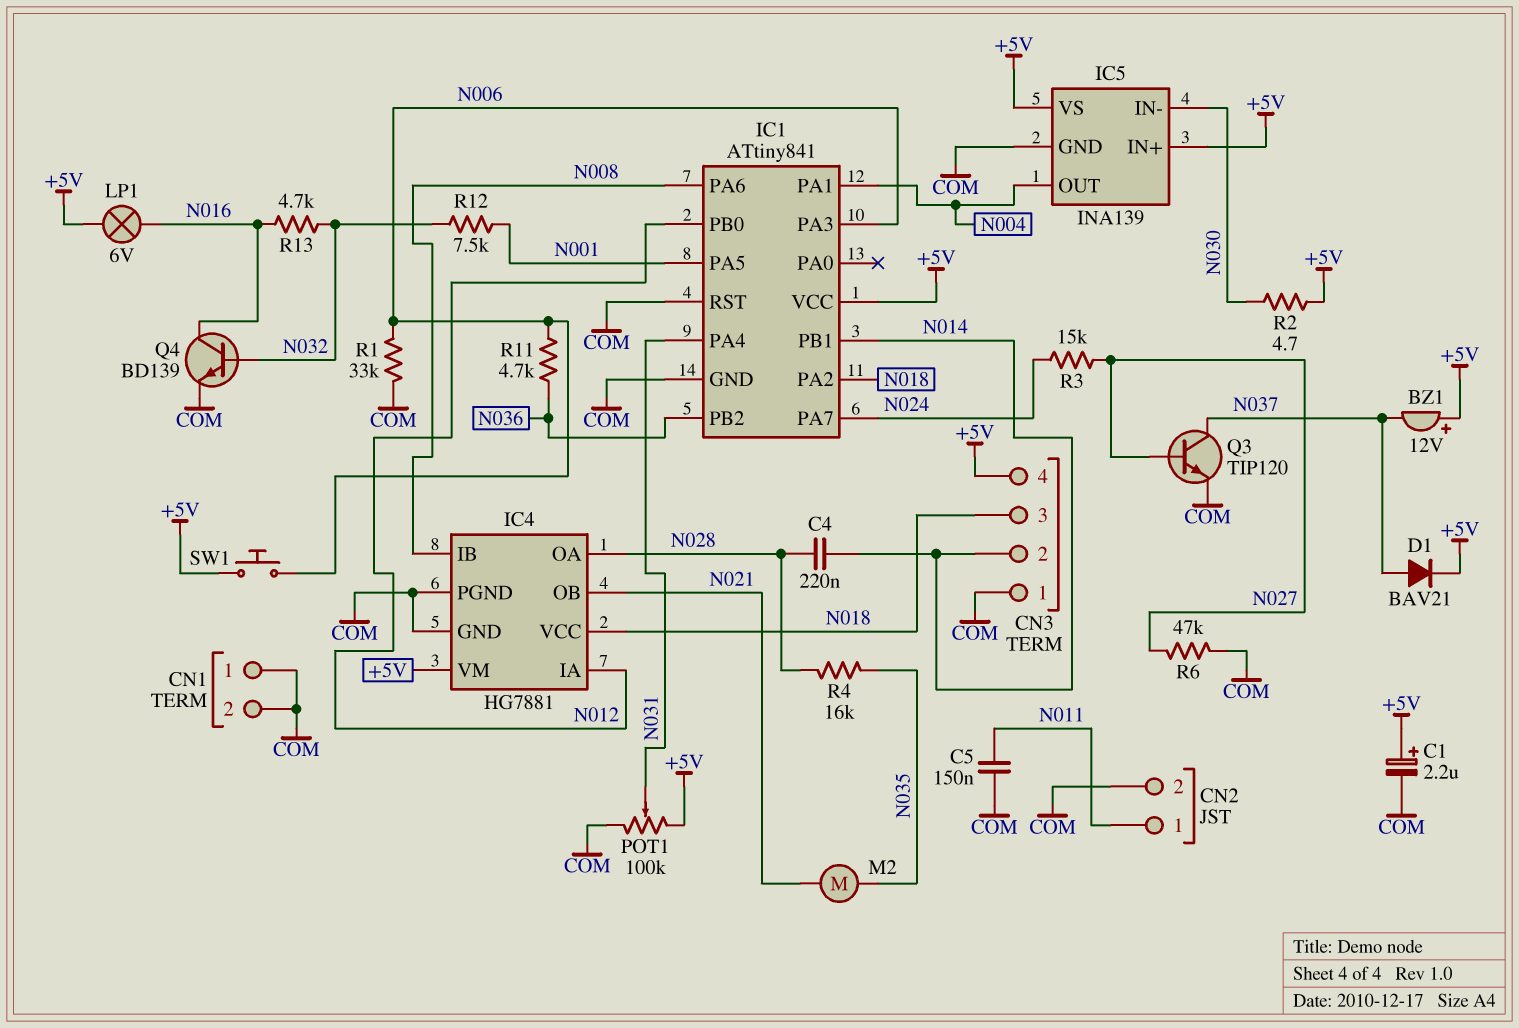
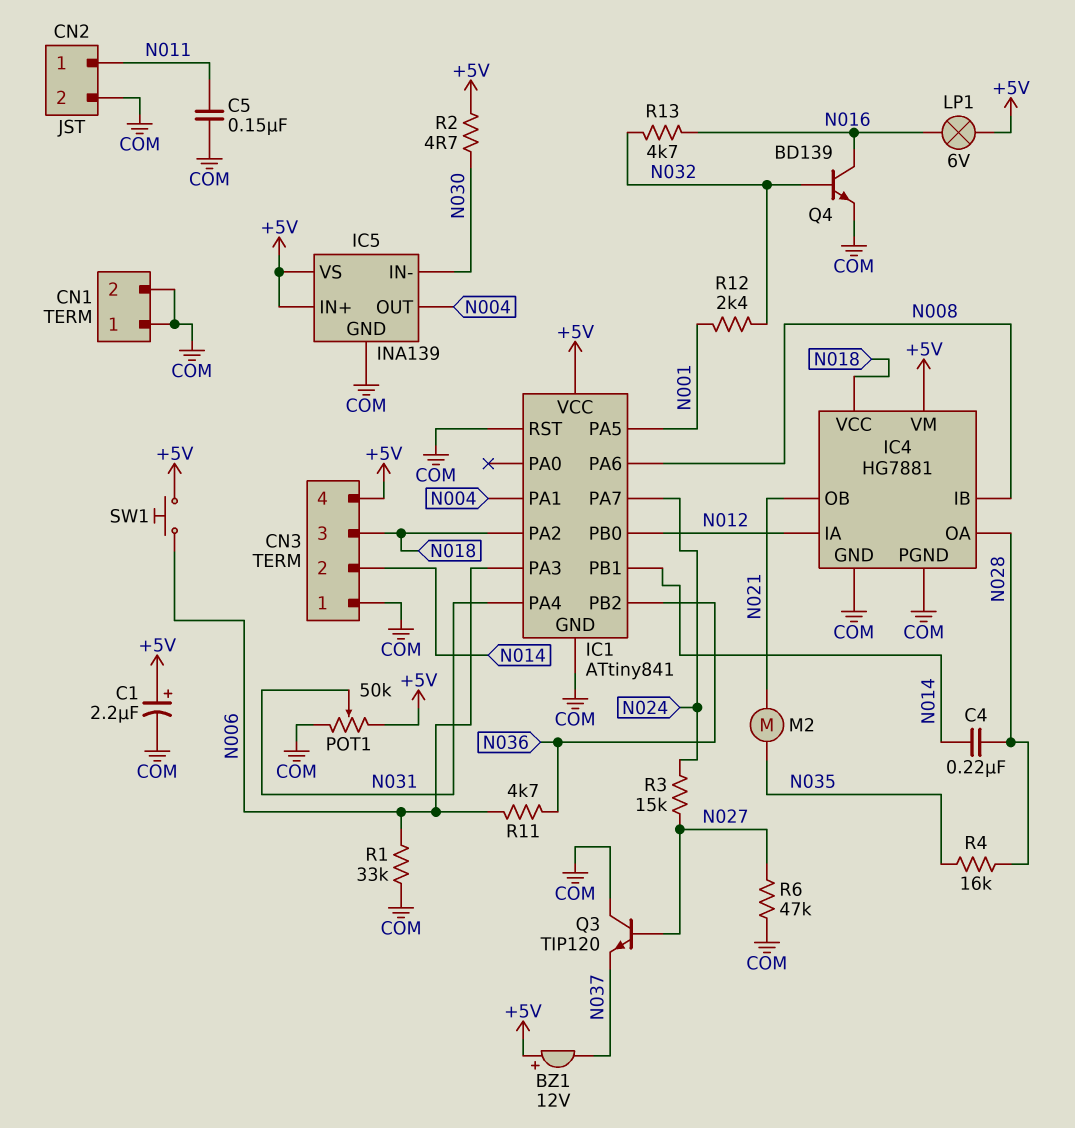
D1: diode BAV21 (A N037, K +5V) -> none
POT1: 100k (+5V, COM, wiper N031) -> 50k (+5V, COM, wiper N031)
Q3: NPN TIP120 (B N027, C N037, E COM) -> NPN TIP120 (B N027, C COM, E N037)
R12: 7.5k (N001, N032) -> 2.4k (N001, N032)

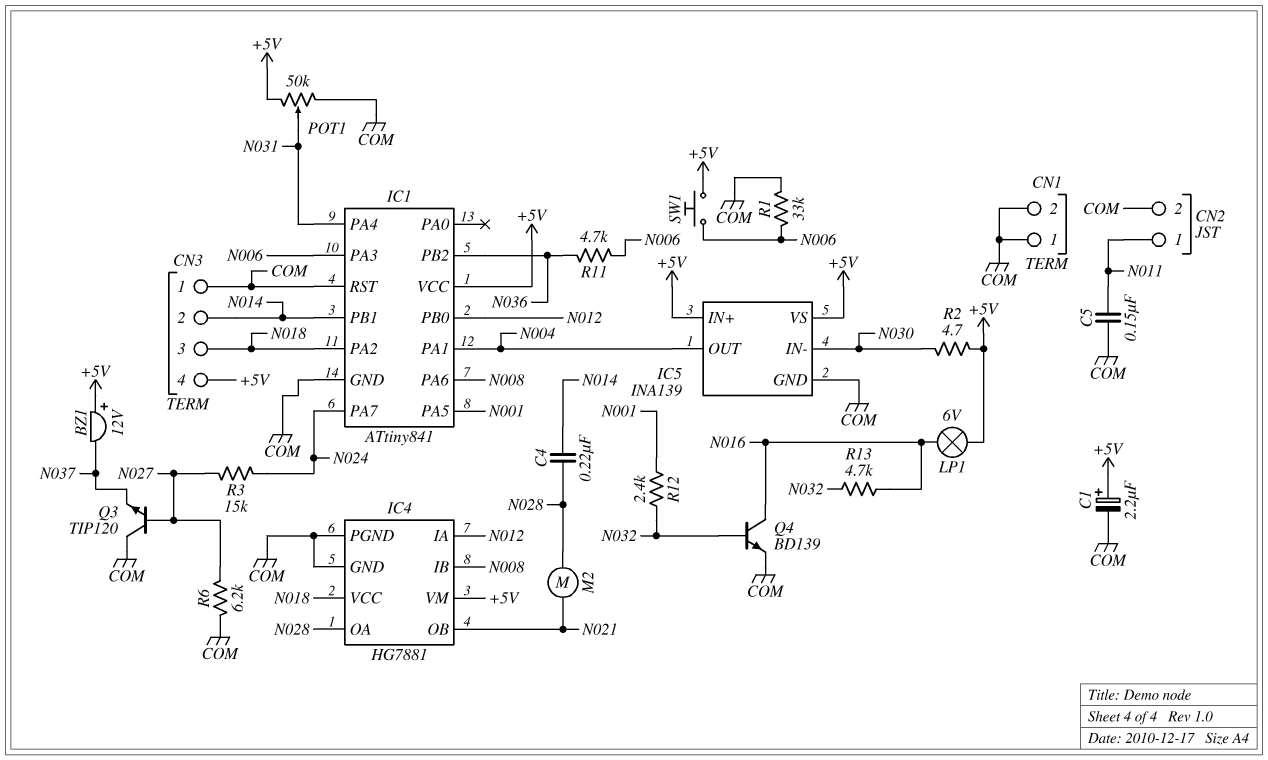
M2: motor (N021, N035) -> motor (N021, N028)
R4: 16k (N028, N035) -> none
R6: 47k (COM, N027) -> 6.2k (COM, N027)

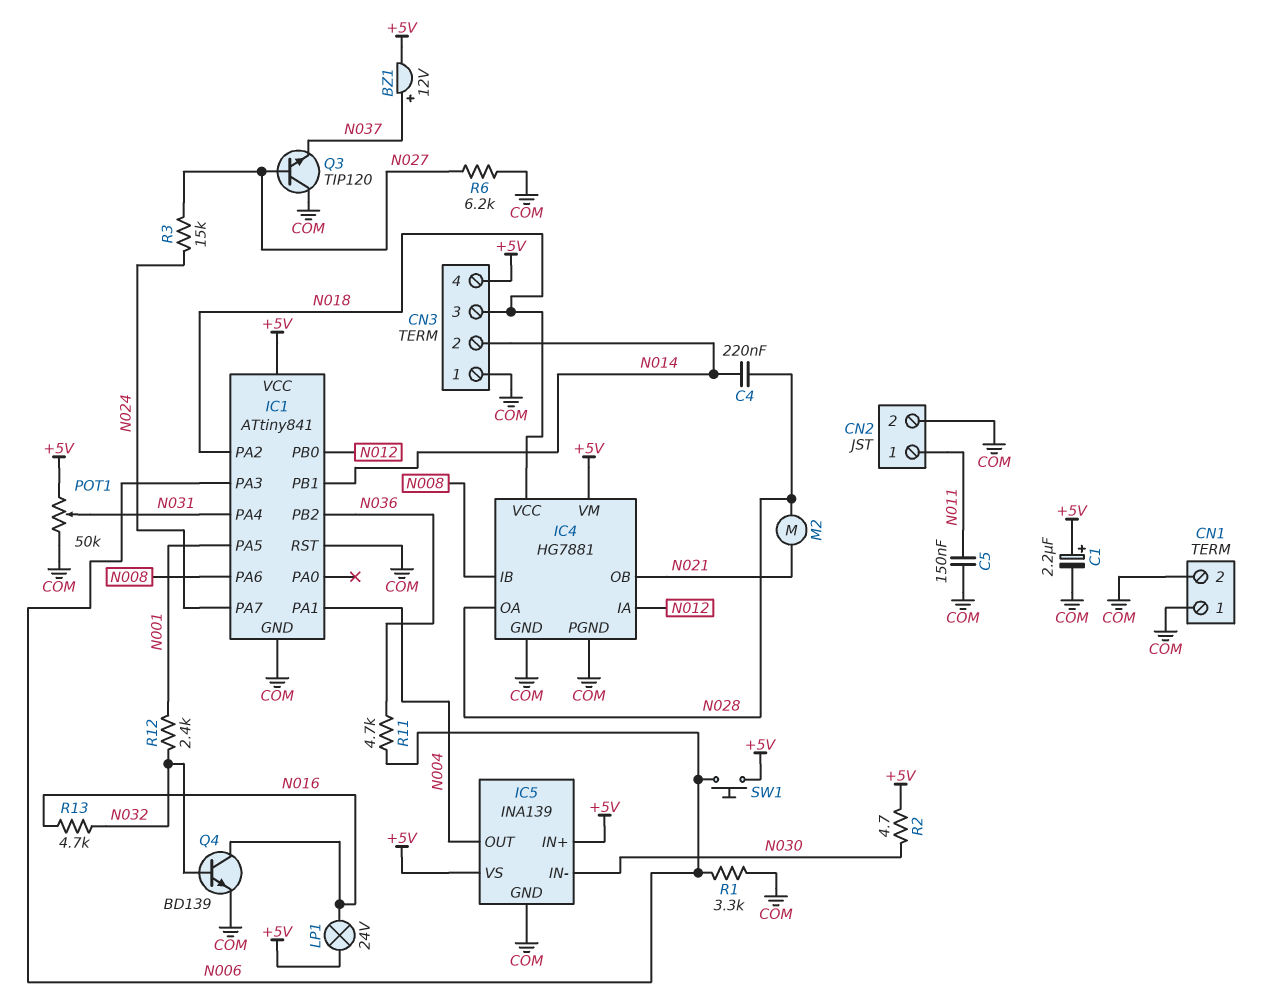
BZ1: buzzer 12V (plus +5V, minus N037) -> buzzer 12V (plus N037, minus +5V)
LP1: lamp 6V (+5V, N016) -> lamp 24V (+5V, N016)
R1: 33k (COM, N006) -> 3.3k (COM, N006)

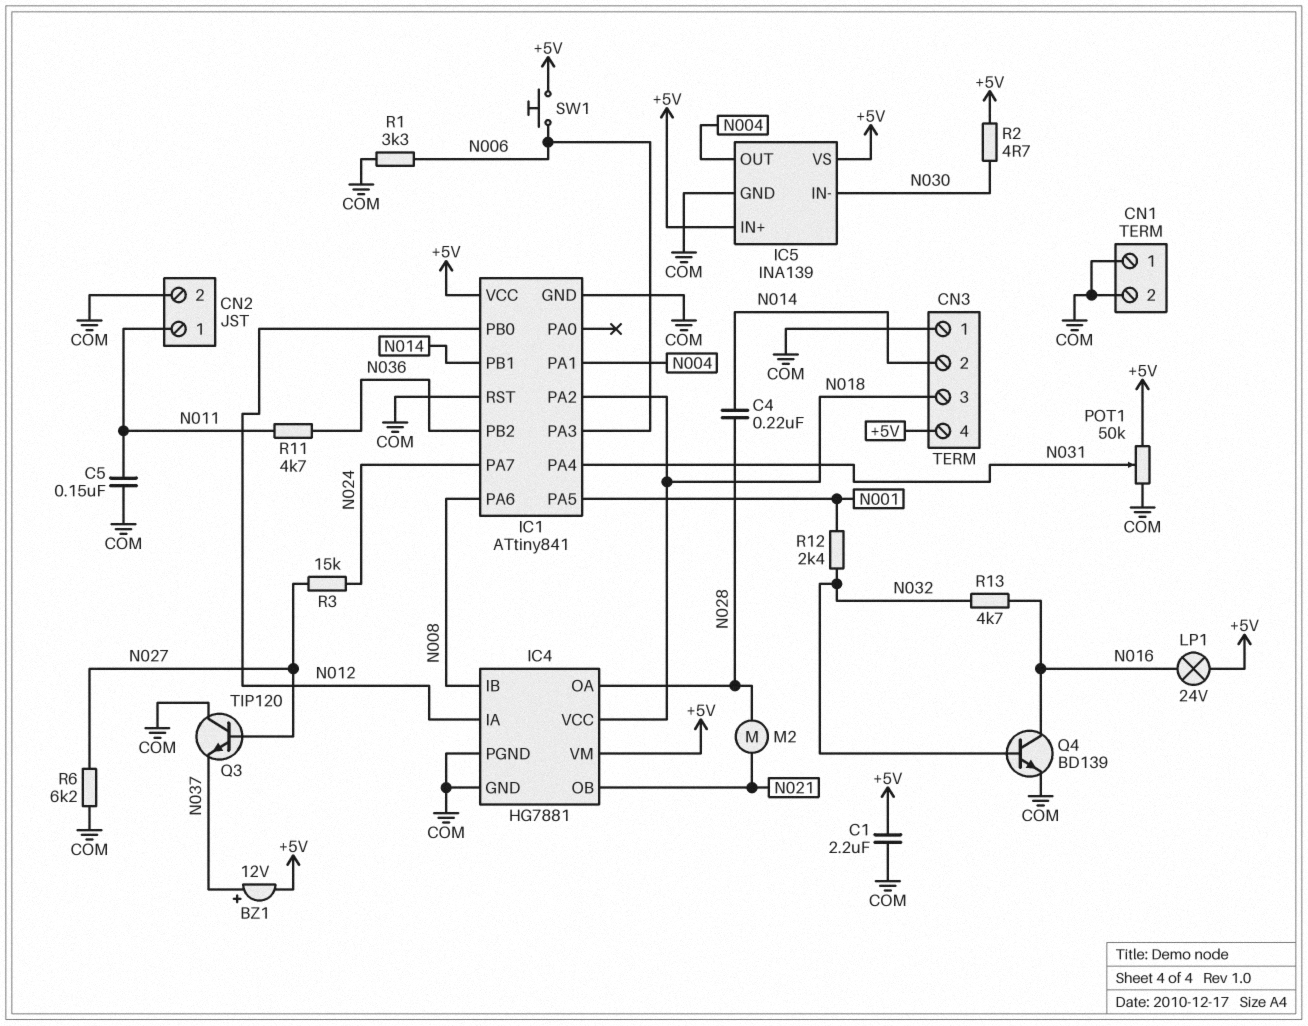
C1: 2.2uF (plus +5V, minus COM) -> 2.2uF (+5V, COM)
R11: 4.7k (N006, N036) -> 4.7k (N011, N036)

